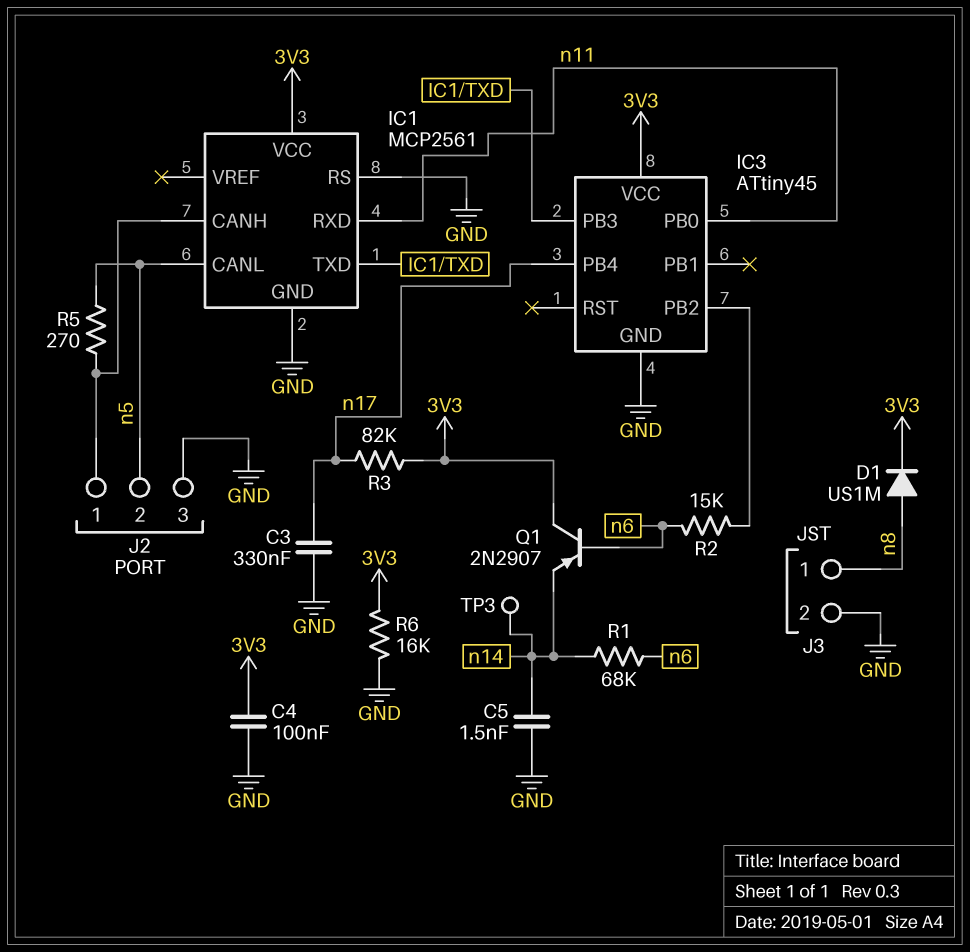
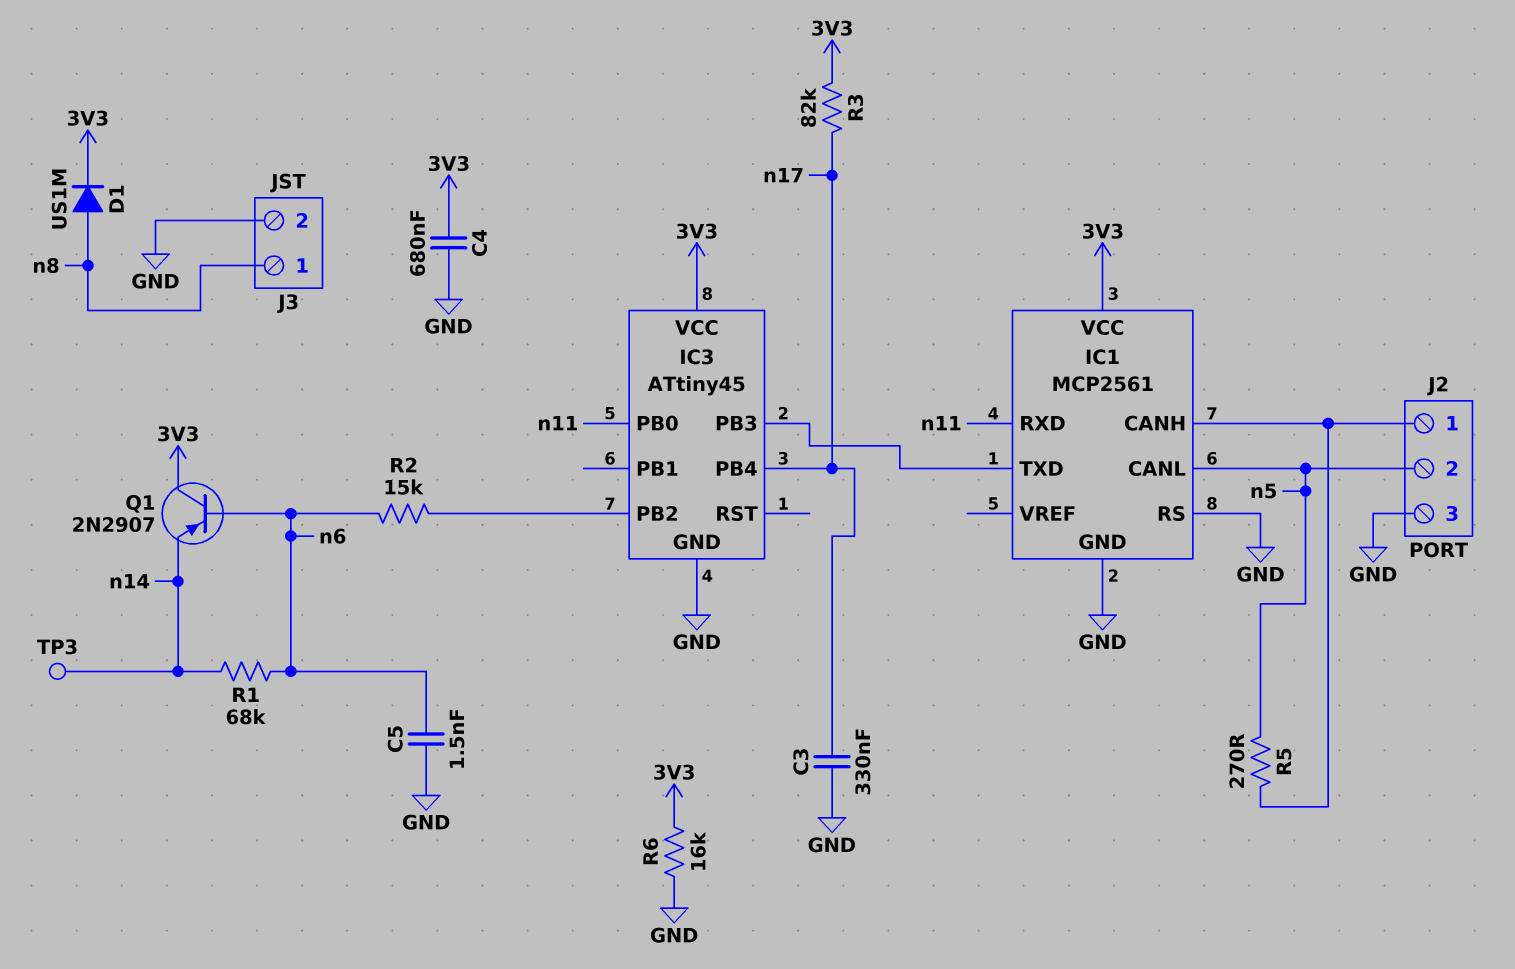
C4: 100nF (3V3, GND) -> 680nF (3V3, GND)
C5: 1.5nF (GND, n14) -> 1.5nF (GND, n6)

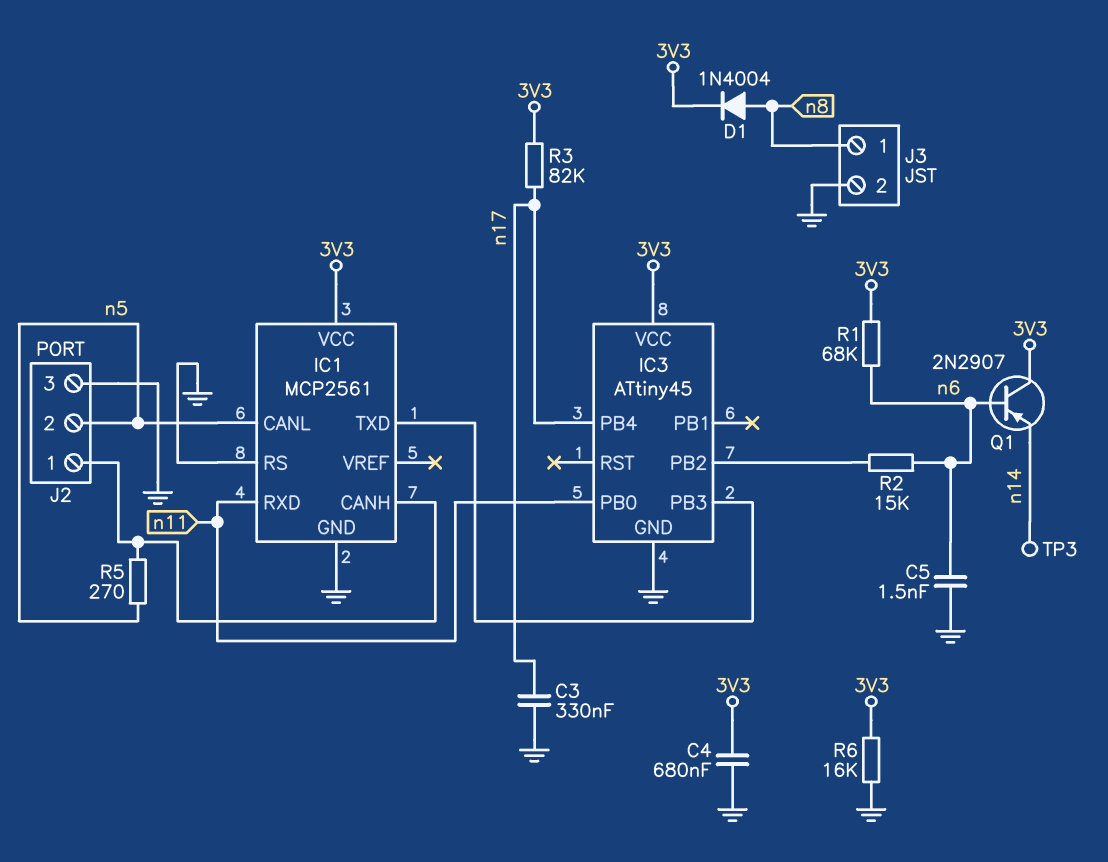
D1: diode US1M (A n8, K 3V3) -> diode 1N4004 (A n8, K 3V3)
R1: 68k (n6, n14) -> 68k (3V3, n6)

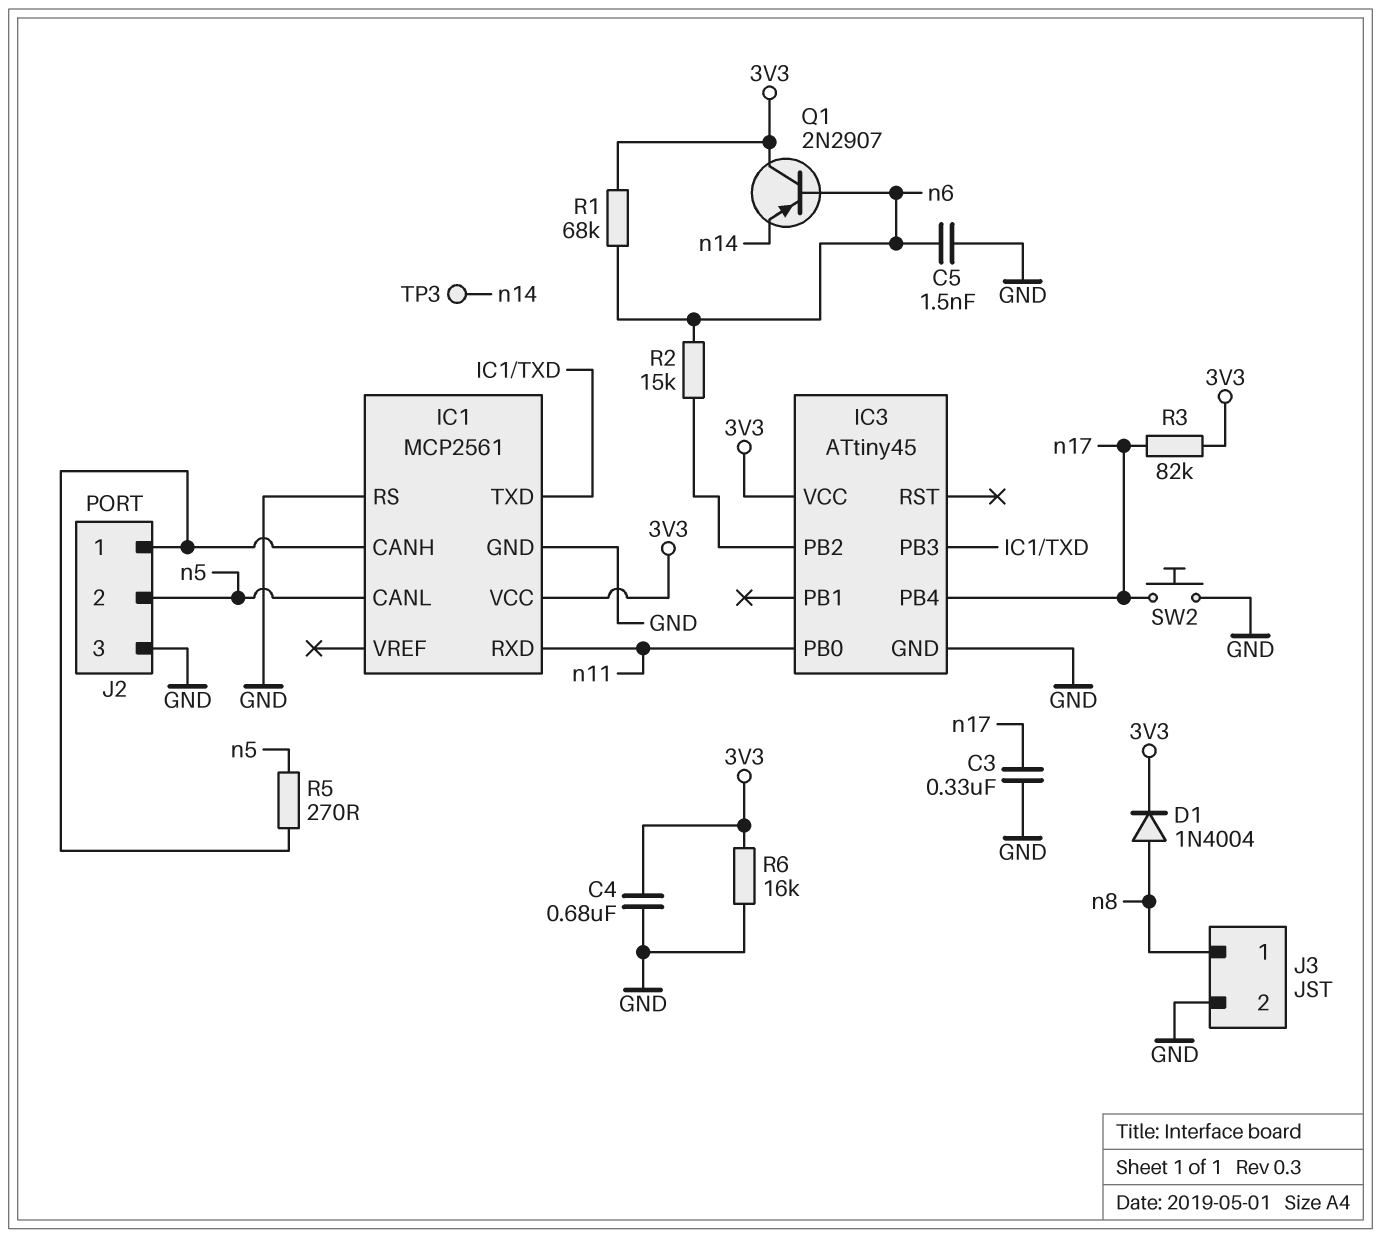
SW2: none -> button (GND, n17)

